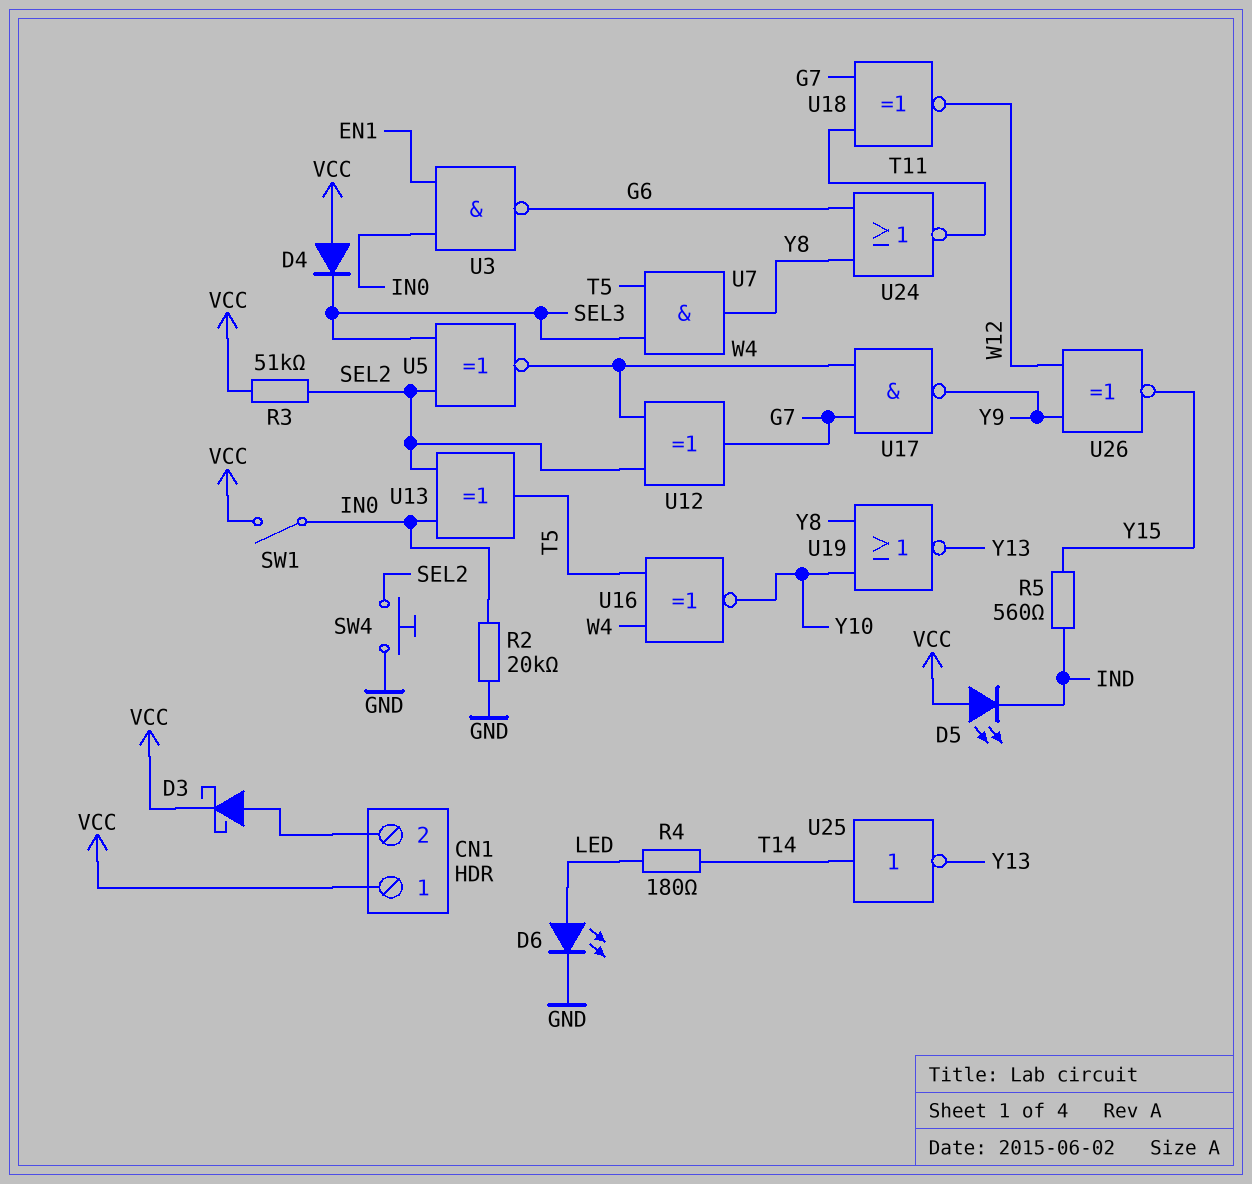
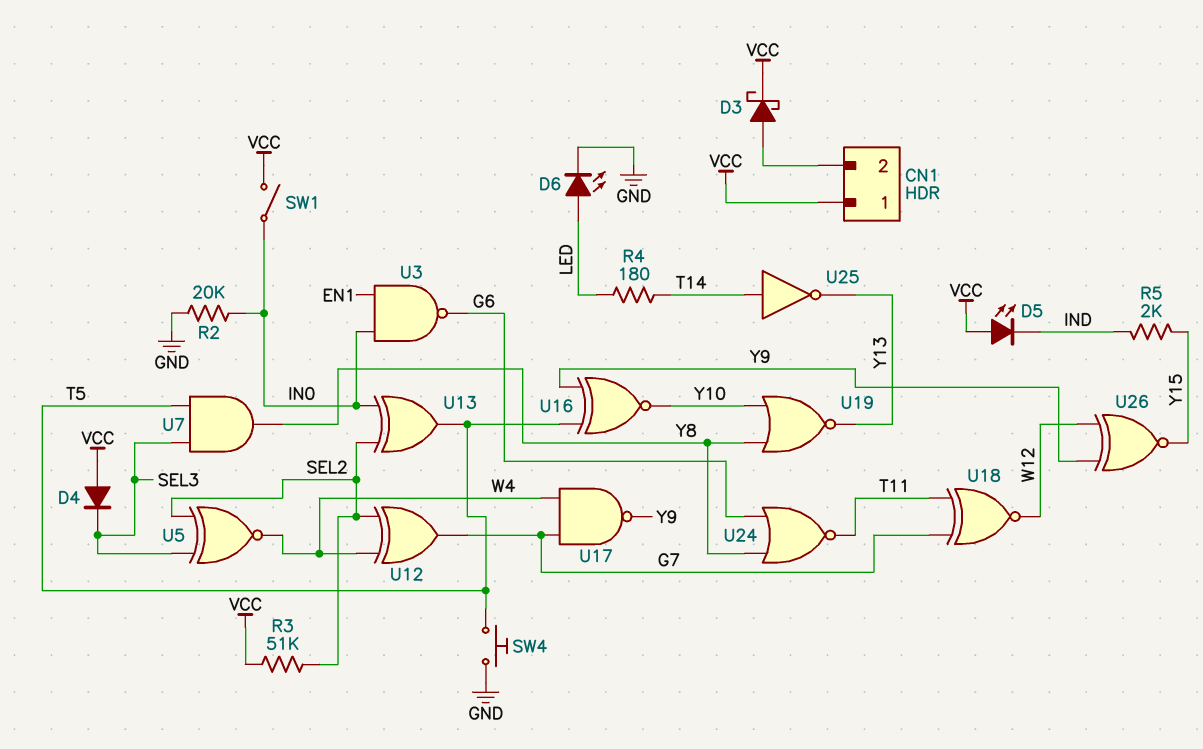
R5: 560 (IND, Y15) -> 2k (IND, Y15)
SW4: button (GND, SEL2) -> button (GND, T5)
U16: XNOR (in T5, in W4, out Y10) -> XNOR (in T5, in Y9, out Y10)

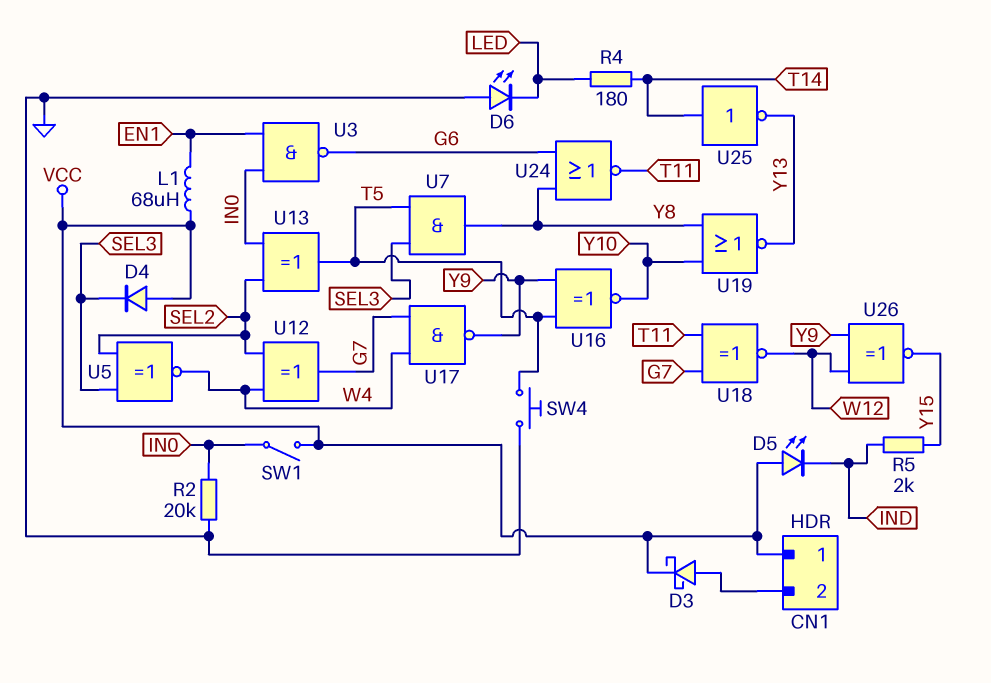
D6: LED (A LED, K GND) -> LED (A GND, K LED)
L1: none -> 68uH (EN1, VCC)
R3: 51k (SEL2, VCC) -> none

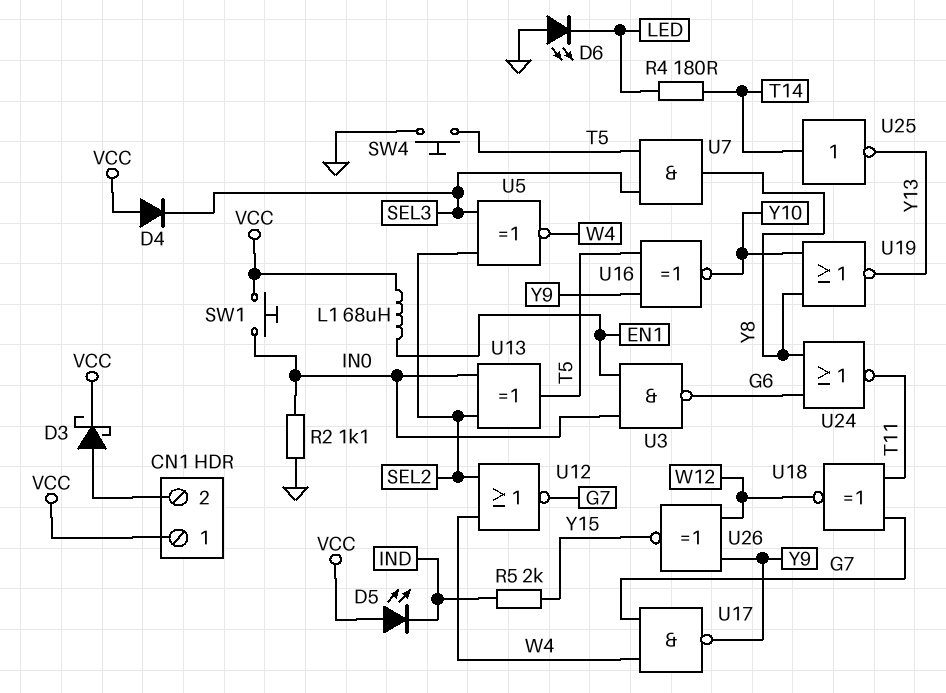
R2: 20k (GND, IN0) -> 1.1k (GND, IN0)
SW1: switch (IN0, VCC) -> button (IN0, VCC)
U12: XOR (in SEL2, in W4, out G7) -> NOR (in SEL2, in W4, out G7)

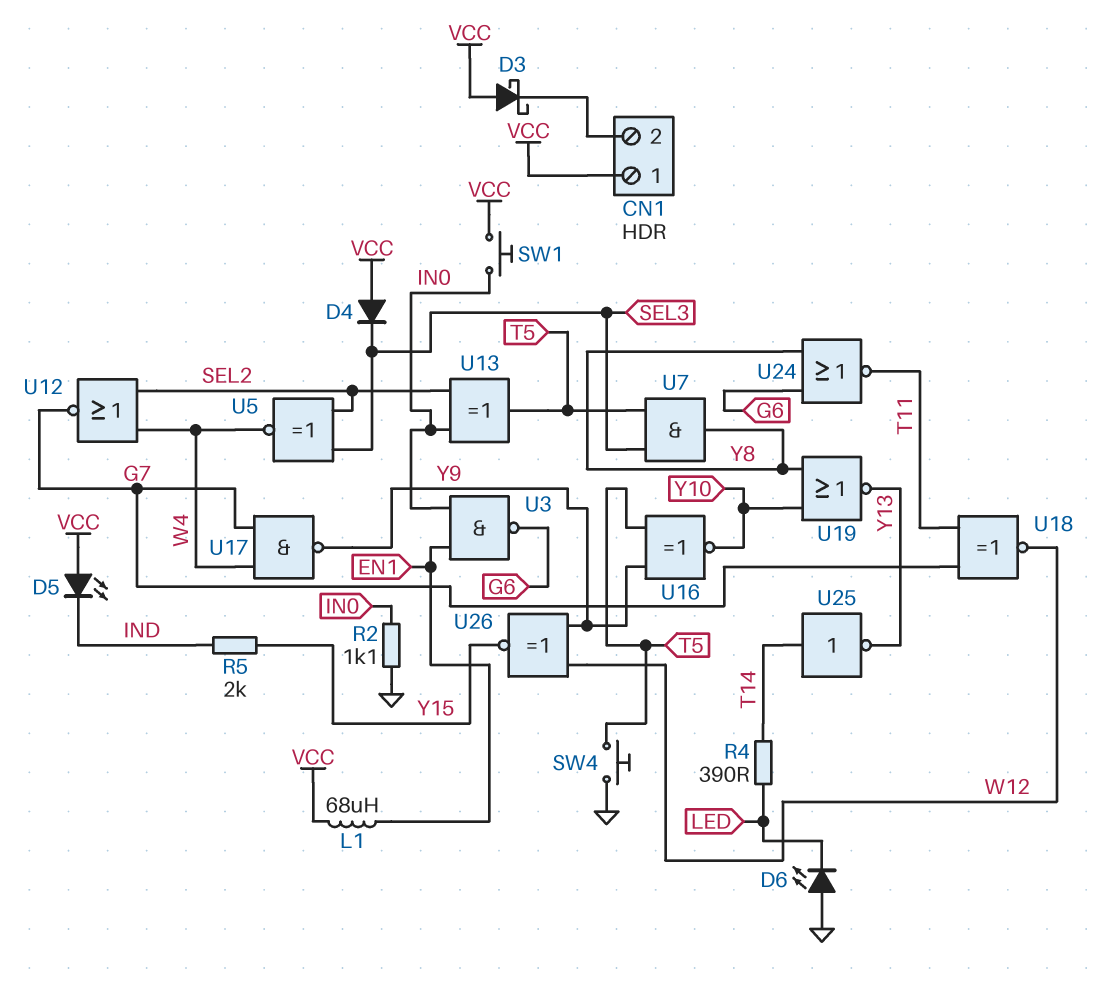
D3: schottky (A CN1/2, K VCC) -> schottky (A VCC, K CN1/2)
R4: 180 (LED, T14) -> 390 (LED, T14)

